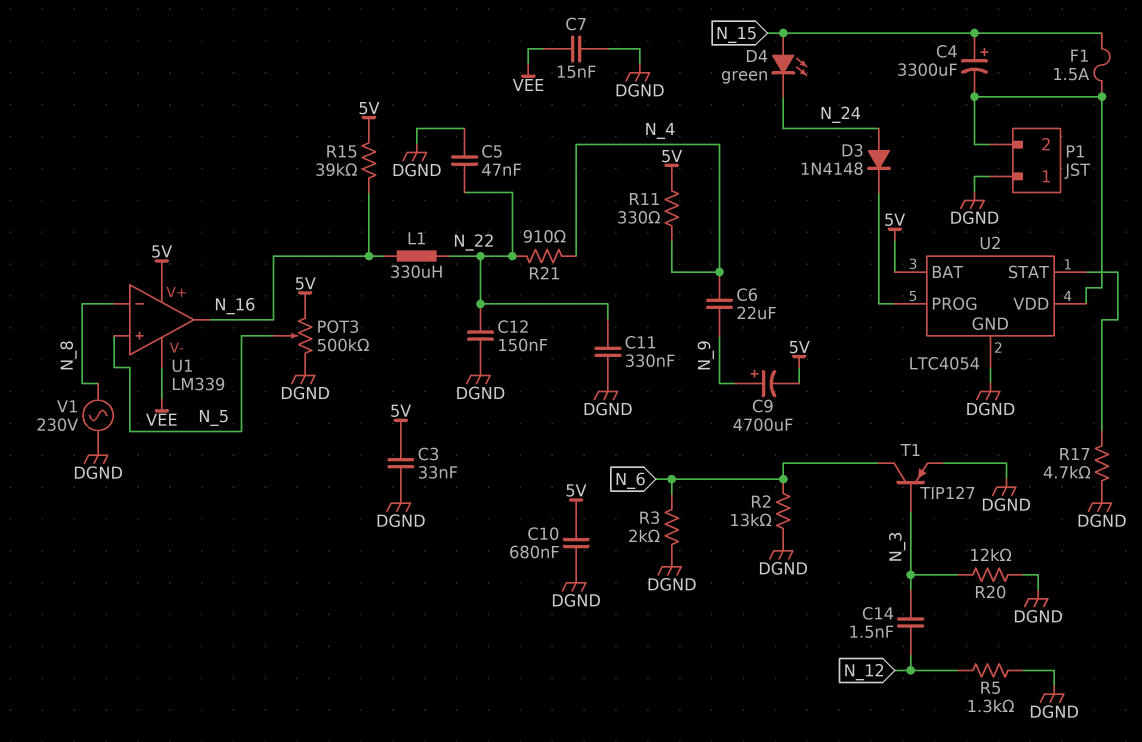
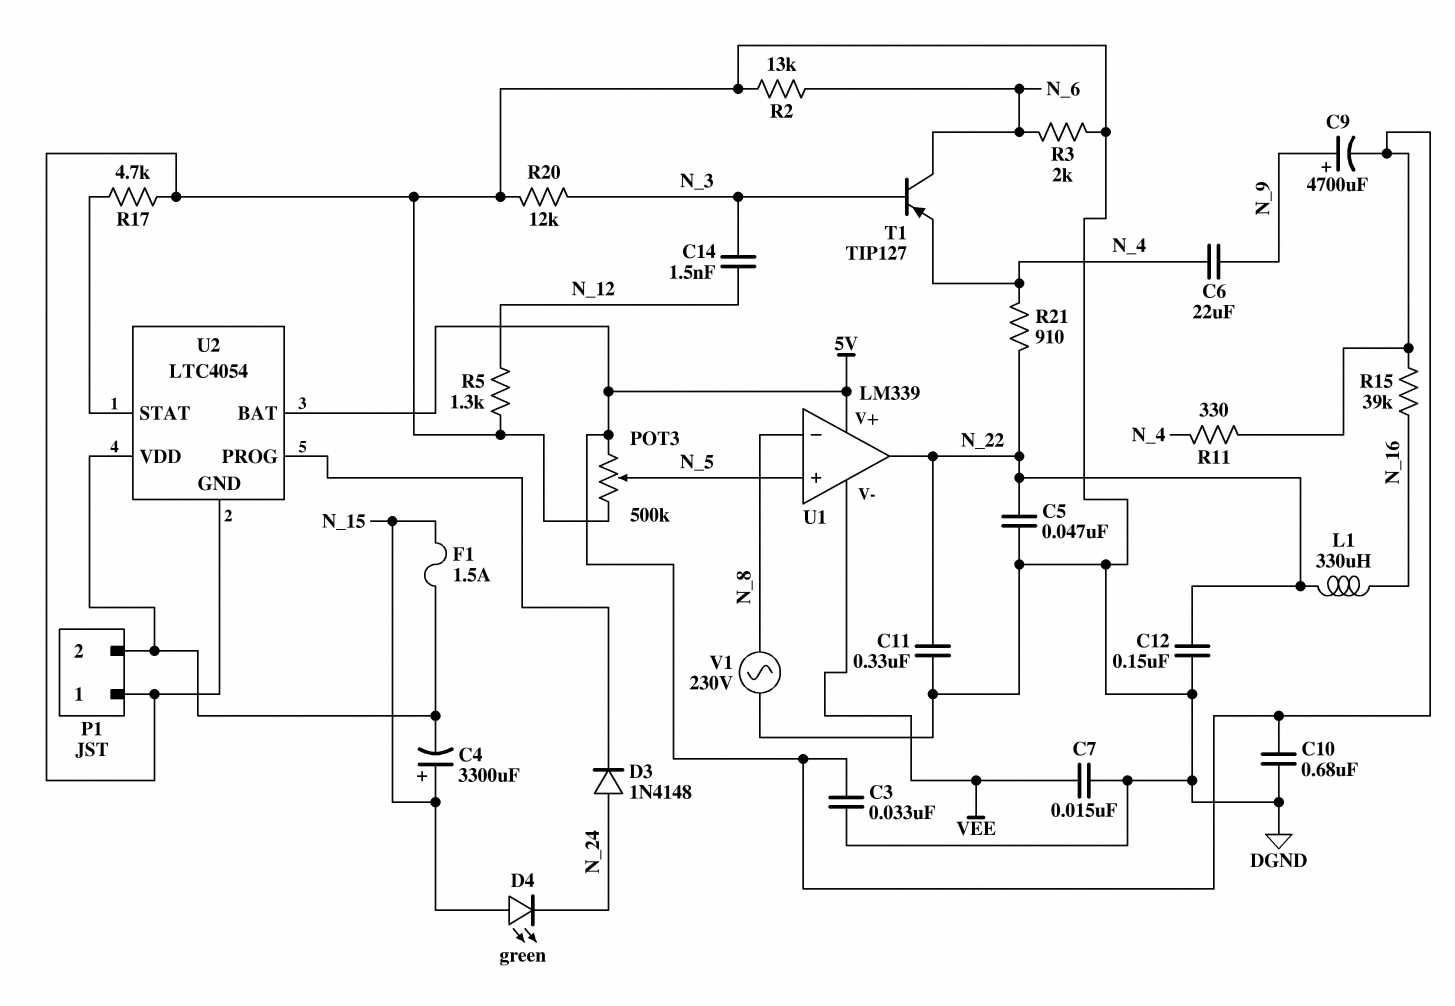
T1: PNP TIP127 (B N_3, C N_6, E DGND) -> PNP TIP127 (B N_3, C N_6, E N_4)
U1 pin out: N_16 -> N_22

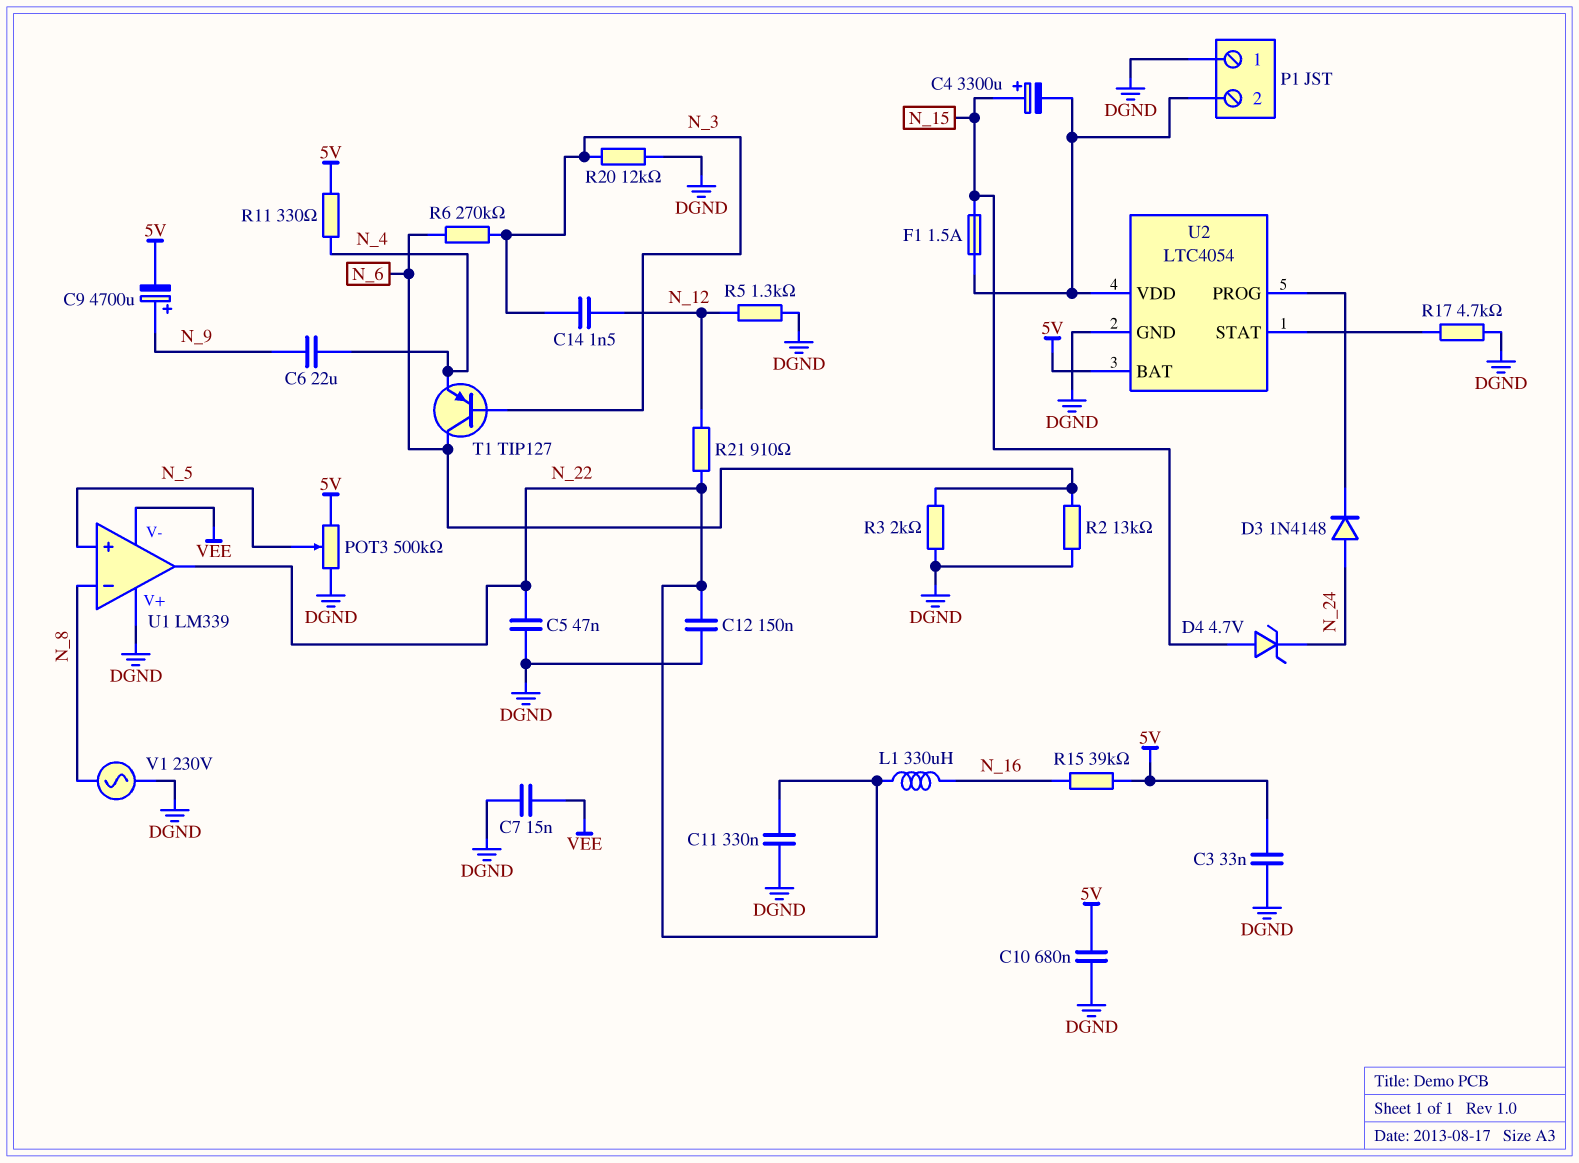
D4: LED green (A N_15, K N_24) -> zener 4.7V (A N_15, K N_24)
R6: none -> 270k (N_3, N_6)
R21: 910 (N_4, N_22) -> 910 (N_12, N_22)
U1 pin V+: 5V -> DGND

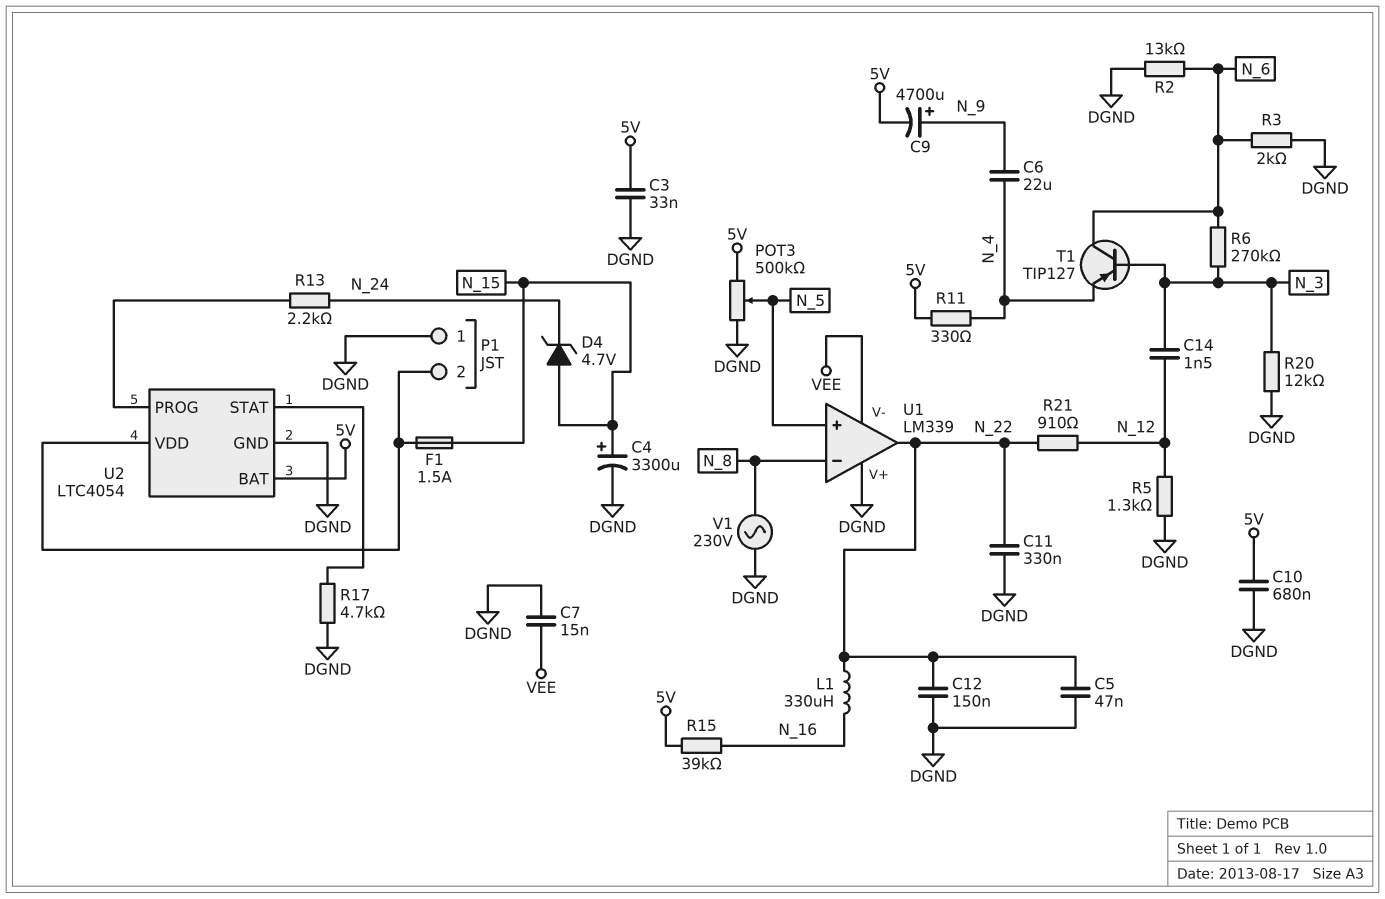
C4: 3300uF (plus N_15, minus P1/2) -> 3300uF (plus N_15, minus DGND)
D3: diode 1N4148 (A N_24, K U2/PROG) -> none
R13: none -> 2.2k (N_24, U2/PROG)

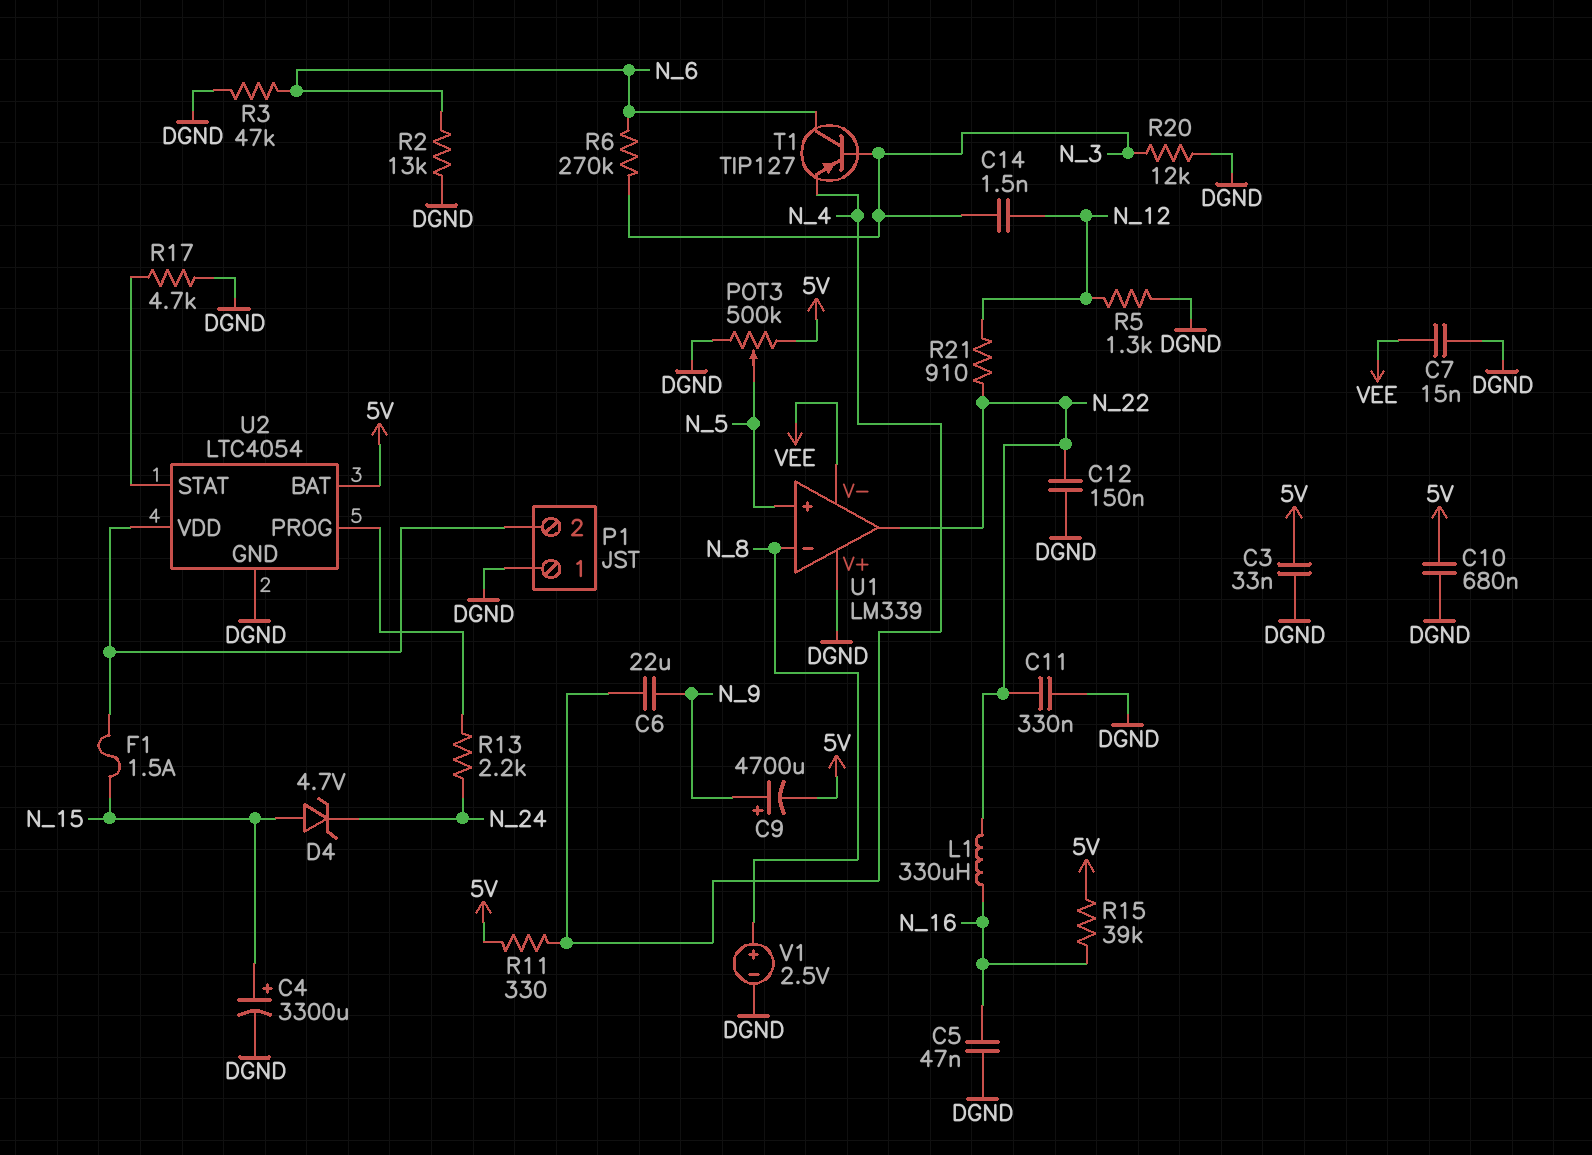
C5: 47nF (DGND, N_22) -> 47nF (DGND, N_16)
R3: 2k (DGND, N_6) -> 47k (DGND, N_6)
V1: AC 230V (DGND, N_8) -> 2.5V (plus N_8, minus DGND)

